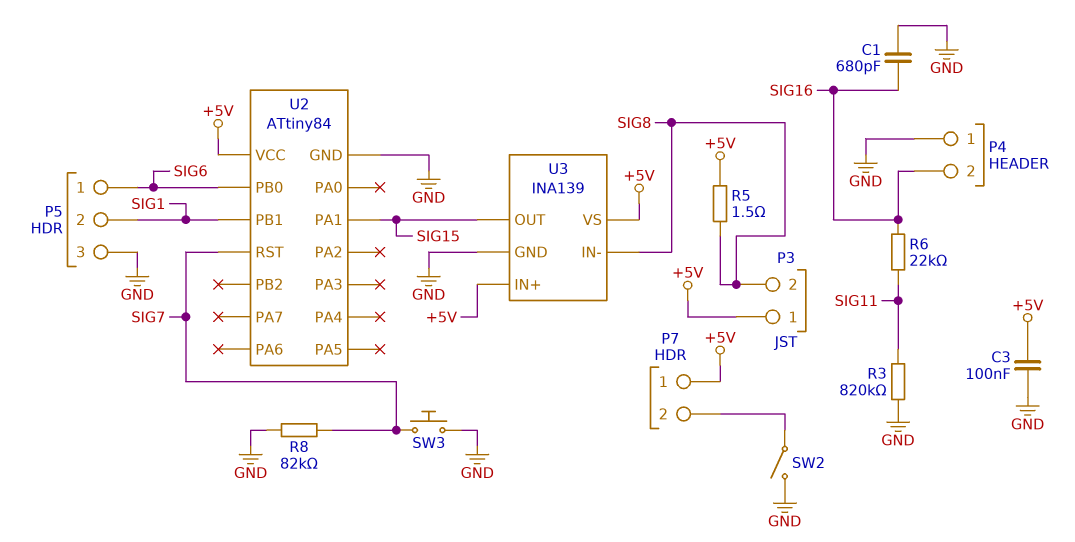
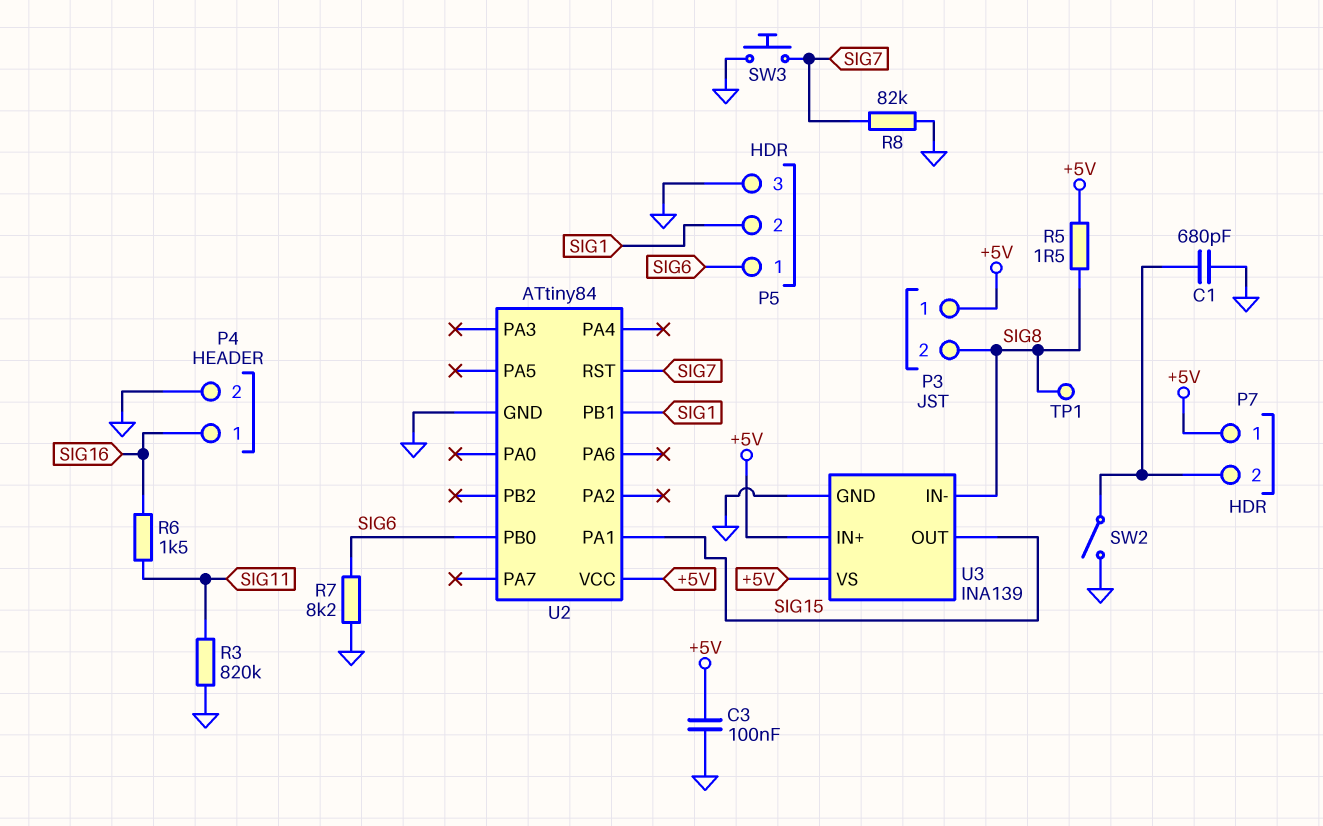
C1: 680pF (GND, SIG16) -> 680pF (GND, P7/2)
P4 pin 1: GND -> SIG16
P4 pin 2: SIG16 -> GND
R6: 22k (SIG11, SIG16) -> 1.5k (SIG11, SIG16)
R7: none -> 8.2k (GND, SIG6)
TP1: none -> test point (SIG8)

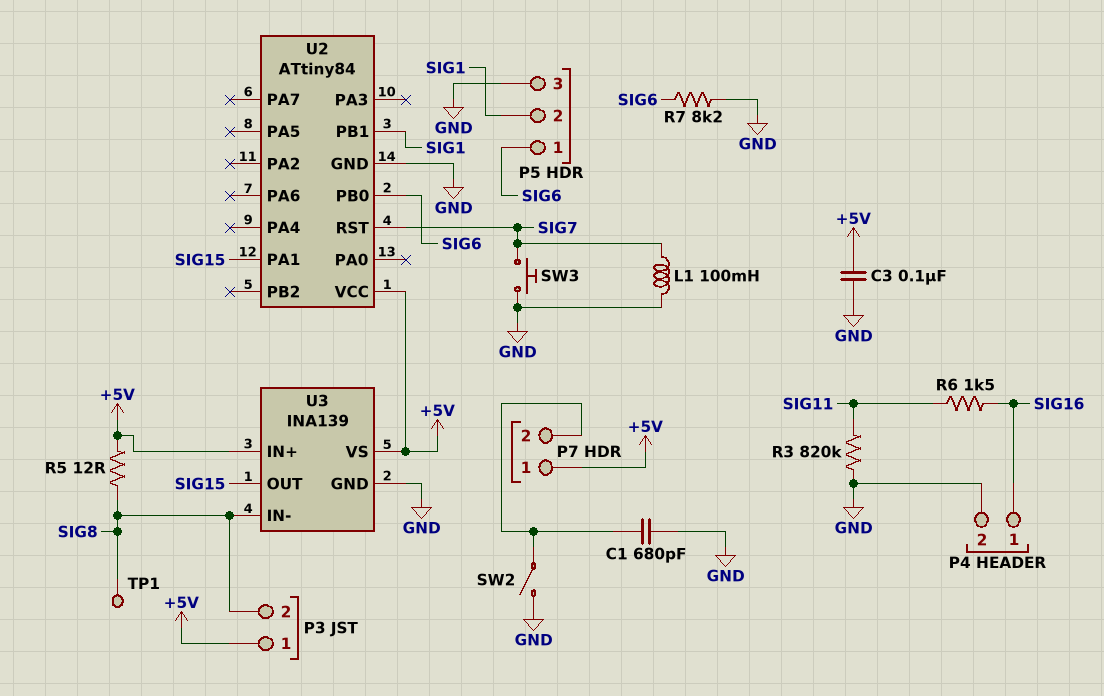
L1: none -> 100mH (GND, SIG7)
R5: 1.5 (+5V, SIG8) -> 12 (+5V, SIG8)
R8: 82k (GND, SIG7) -> none

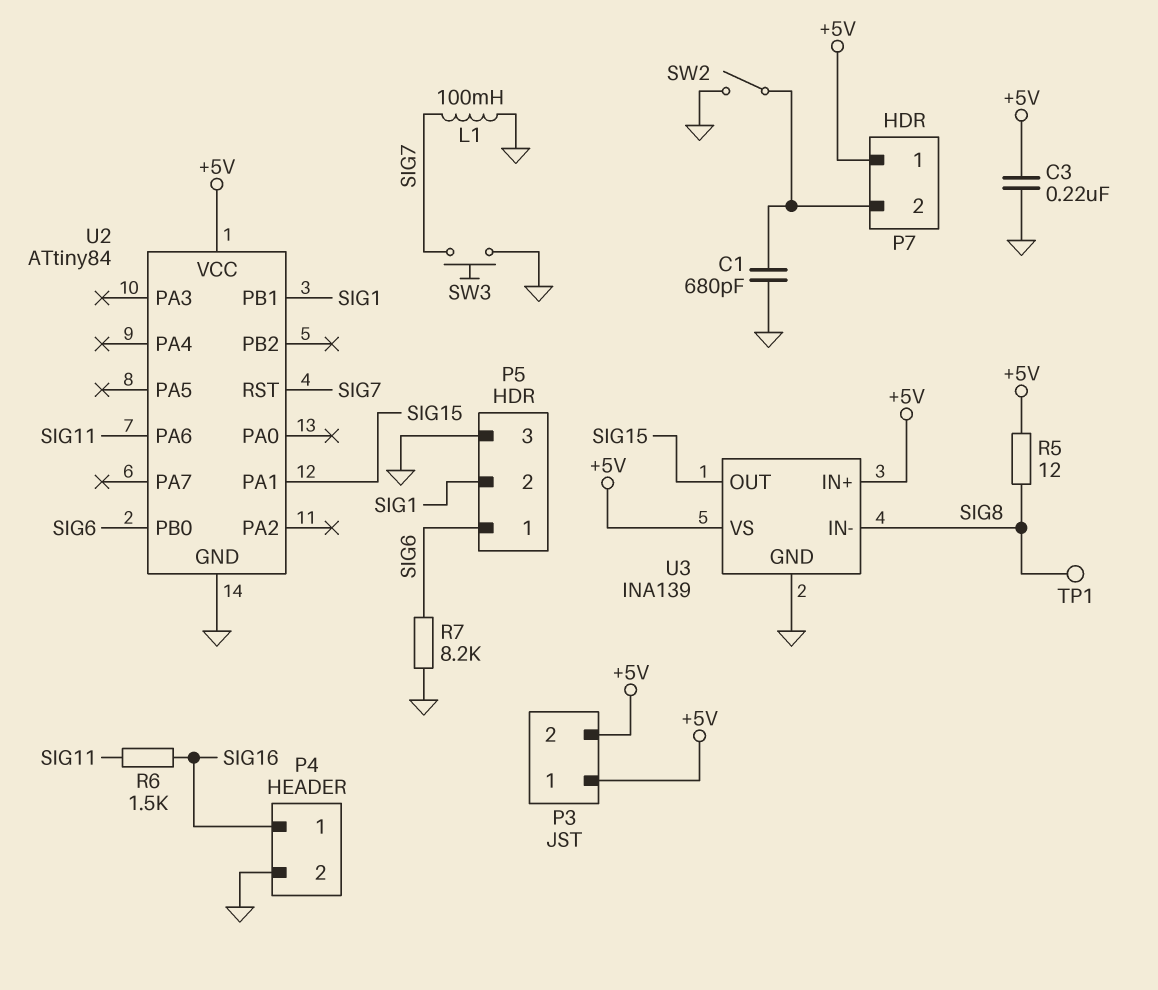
C3: 100nF (+5V, GND) -> 220nF (+5V, GND)
P3 pin 2: SIG8 -> +5V
R3: 820k (GND, SIG11) -> none
U2 pin PA6: none -> SIG11

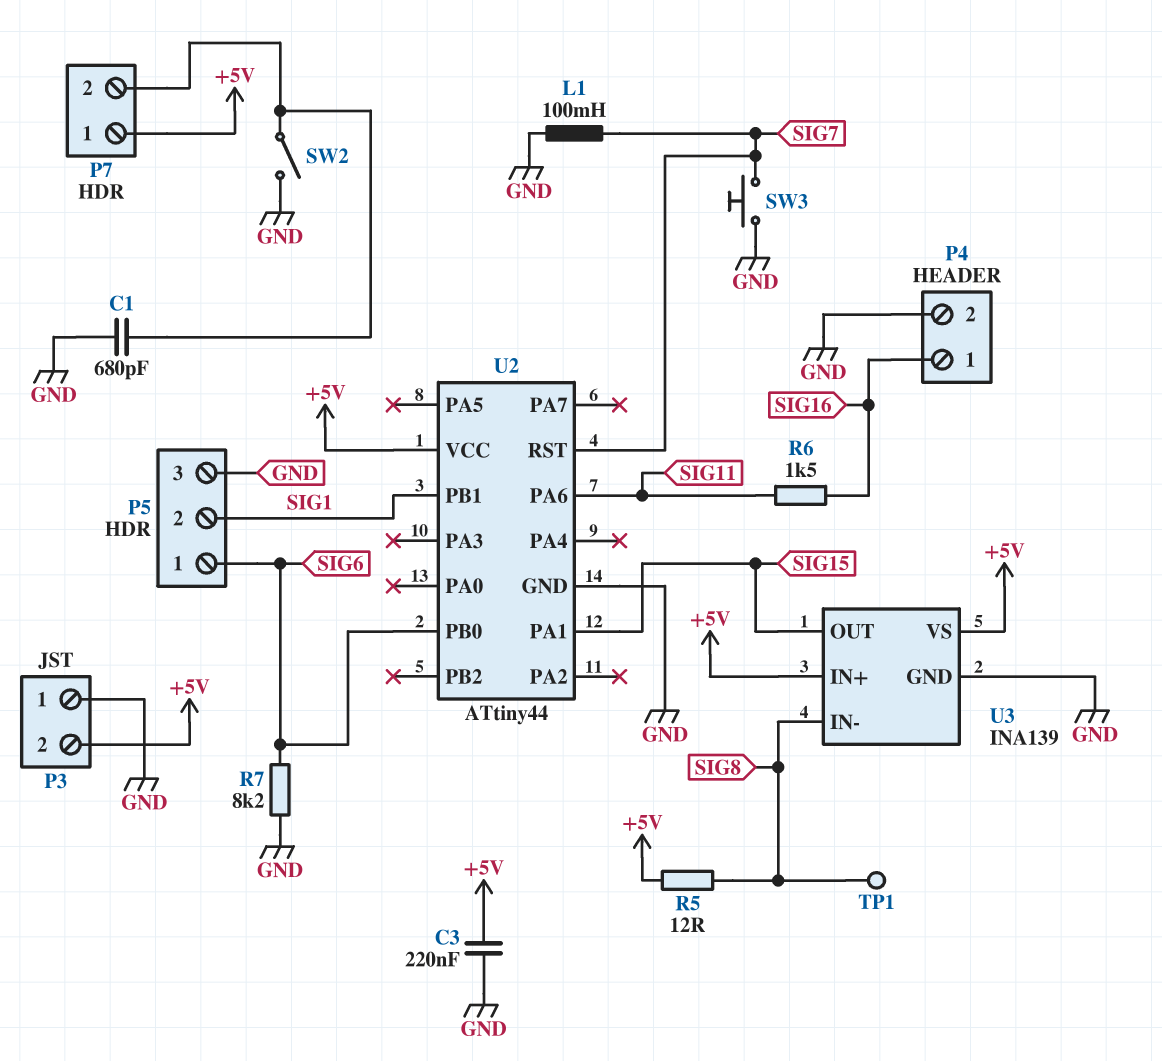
P3 pin 1: +5V -> GND
U2: ATtiny84 -> ATtiny44

